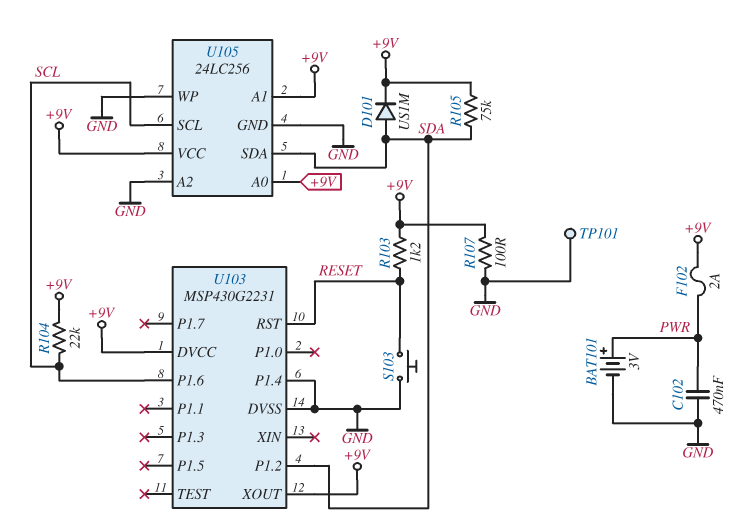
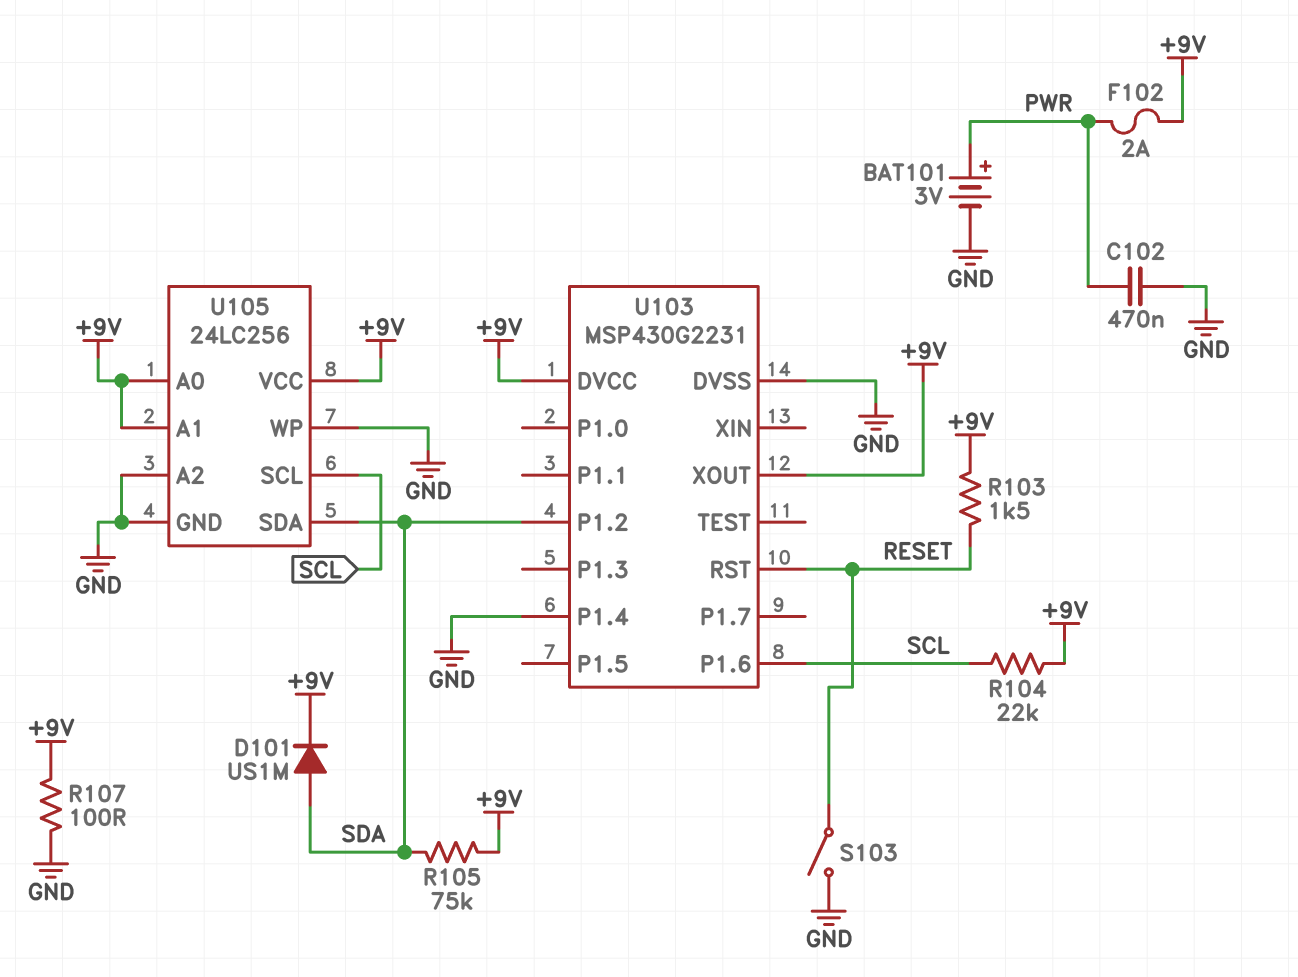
R103: 1.2k (+9V, RESET) -> 1.5k (+9V, RESET)
S103: button (GND, RESET) -> switch (GND, RESET)
TP101: test point (GND) -> none

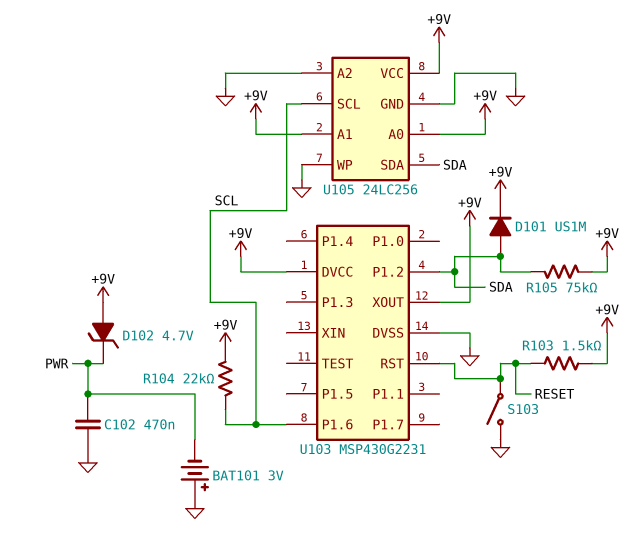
BAT101: 3V (plus PWR, minus GND) -> 3V (plus GND, minus PWR)
D102: none -> zener 4.7V (A +9V, K PWR)
F102: 2A (+9V, PWR) -> none
R107: 100 (+9V, GND) -> none
U103 pin P1.4: GND -> none

